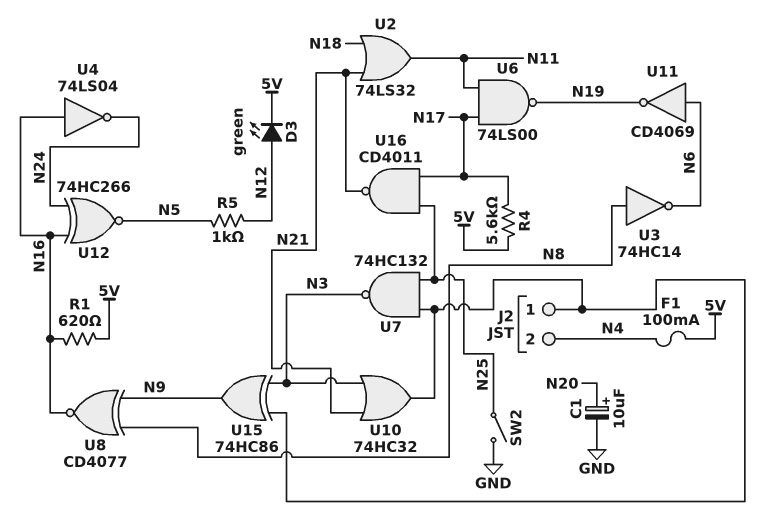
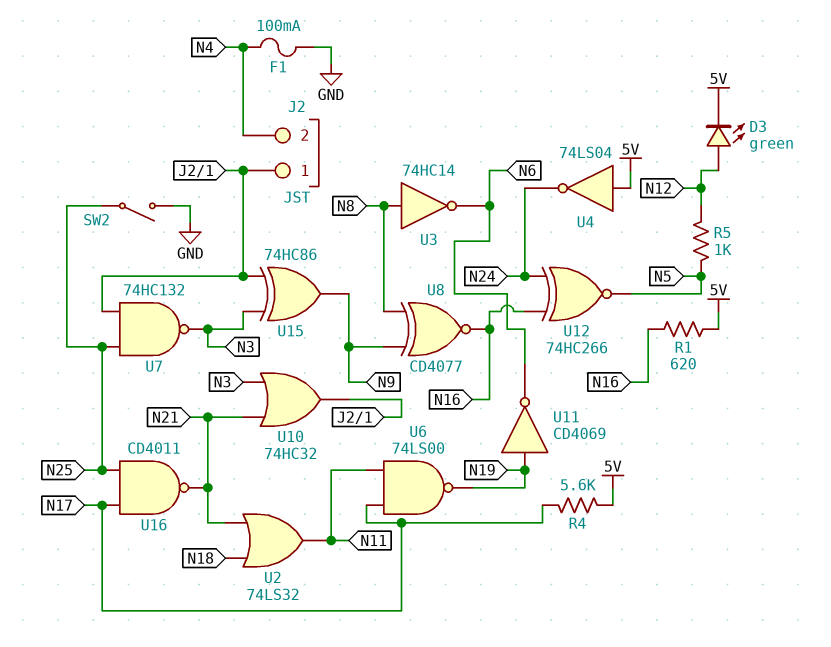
C1: 10uF (plus N20, minus GND) -> none
F1: 100mA (5V, N4) -> 100mA (GND, N4)
U4: NOT 74LS04 (in N16, out N24) -> NOT 74LS04 (in 5V, out N24)
U11: NOT CD4069 (in N6, out N19) -> NOT CD4069 (in N19, out N6)

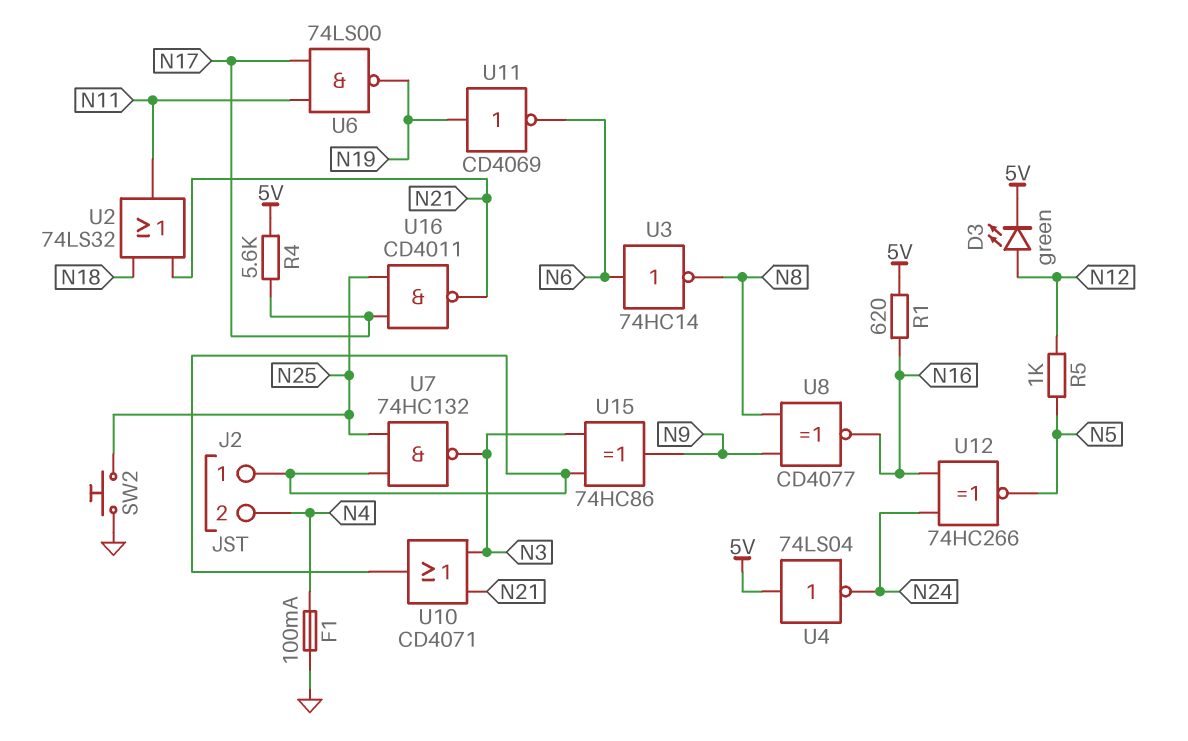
SW2: switch (GND, N25) -> button (GND, N25)
U3: NOT 74HC14 (in N8, out N6) -> NOT 74HC14 (in N6, out N8)
U10: OR 74HC32 (in N3, in N21, out J2/1) -> OR CD4071 (in N3, in N21, out J2/1)

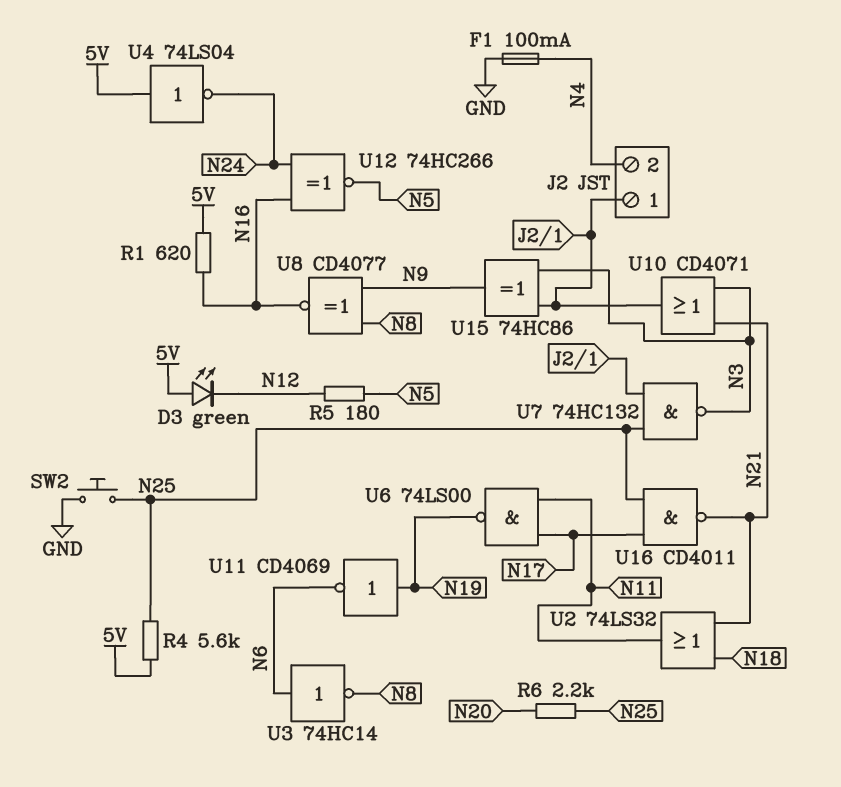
D3: LED green (A N12, K 5V) -> LED green (A 5V, K N12)
R4: 5.6k (5V, N17) -> 5.6k (5V, N25)
R5: 1k (N5, N12) -> 180 (N5, N12)
R6: none -> 2.2k (N20, N25)

